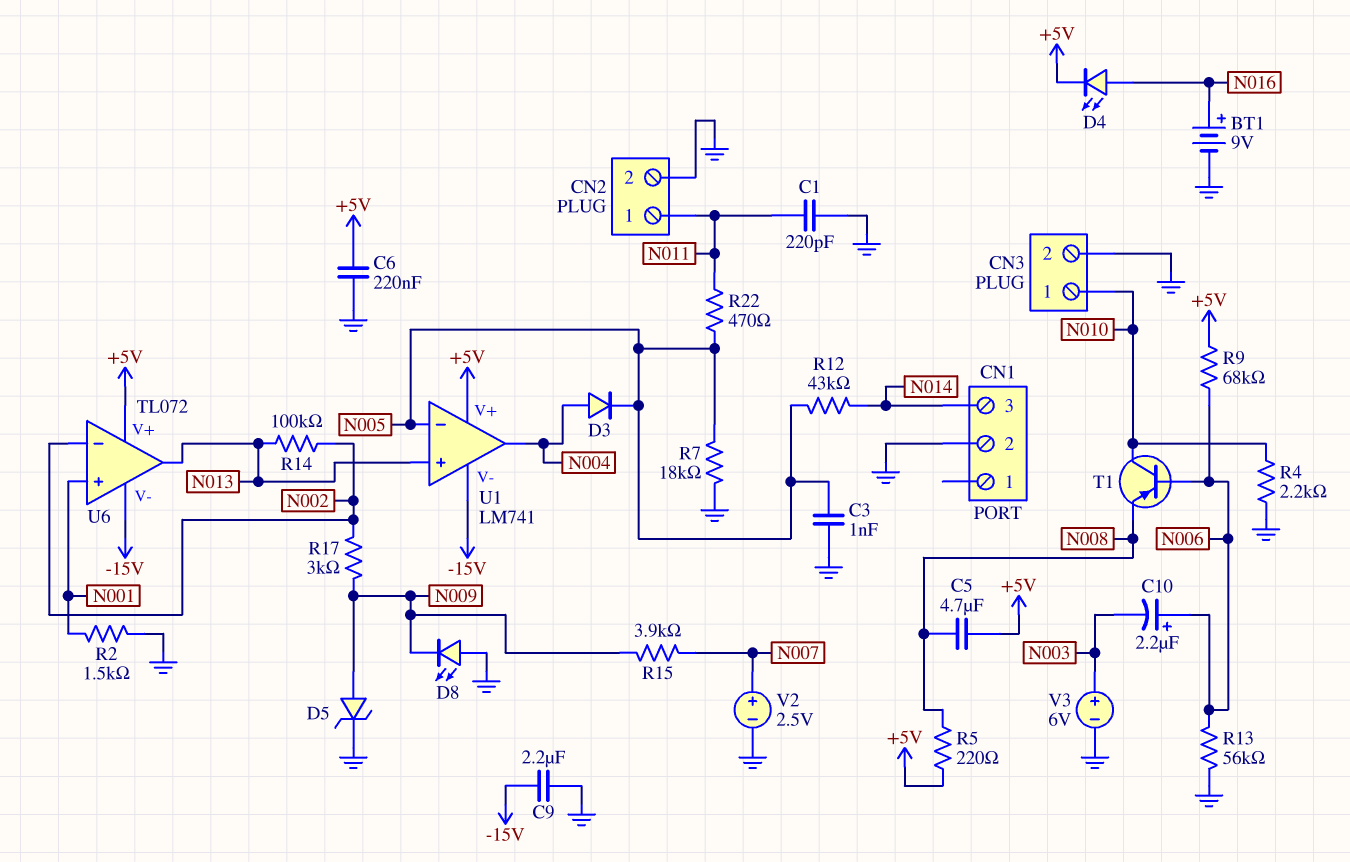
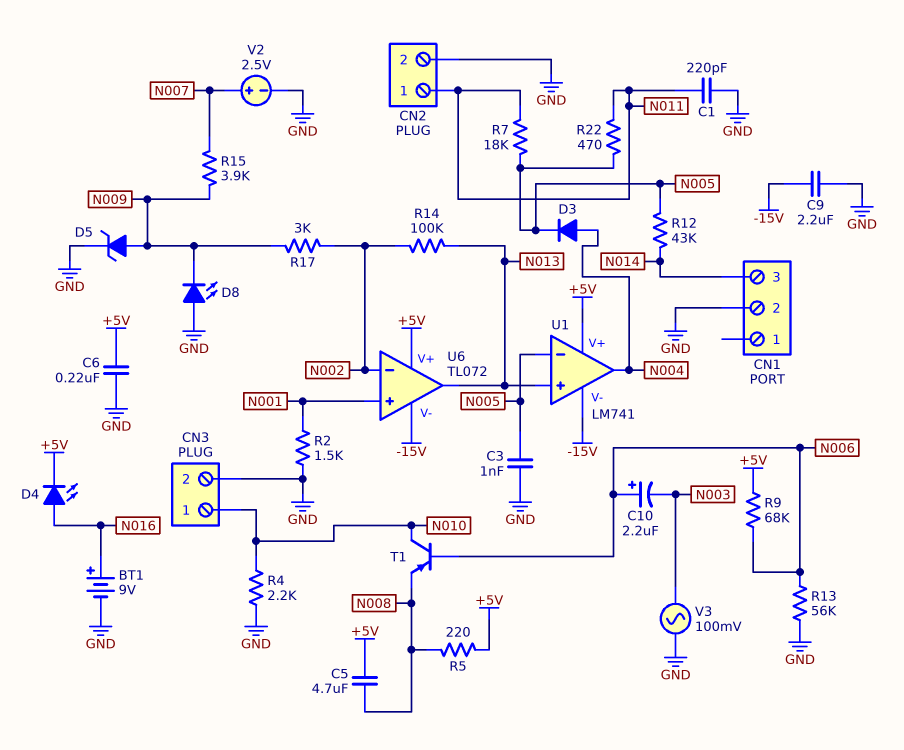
R7: 18k (GND, N005) -> 18k (N005, N011)
V3: 6V (plus N003, minus GND) -> AC 100mV (GND, N003)

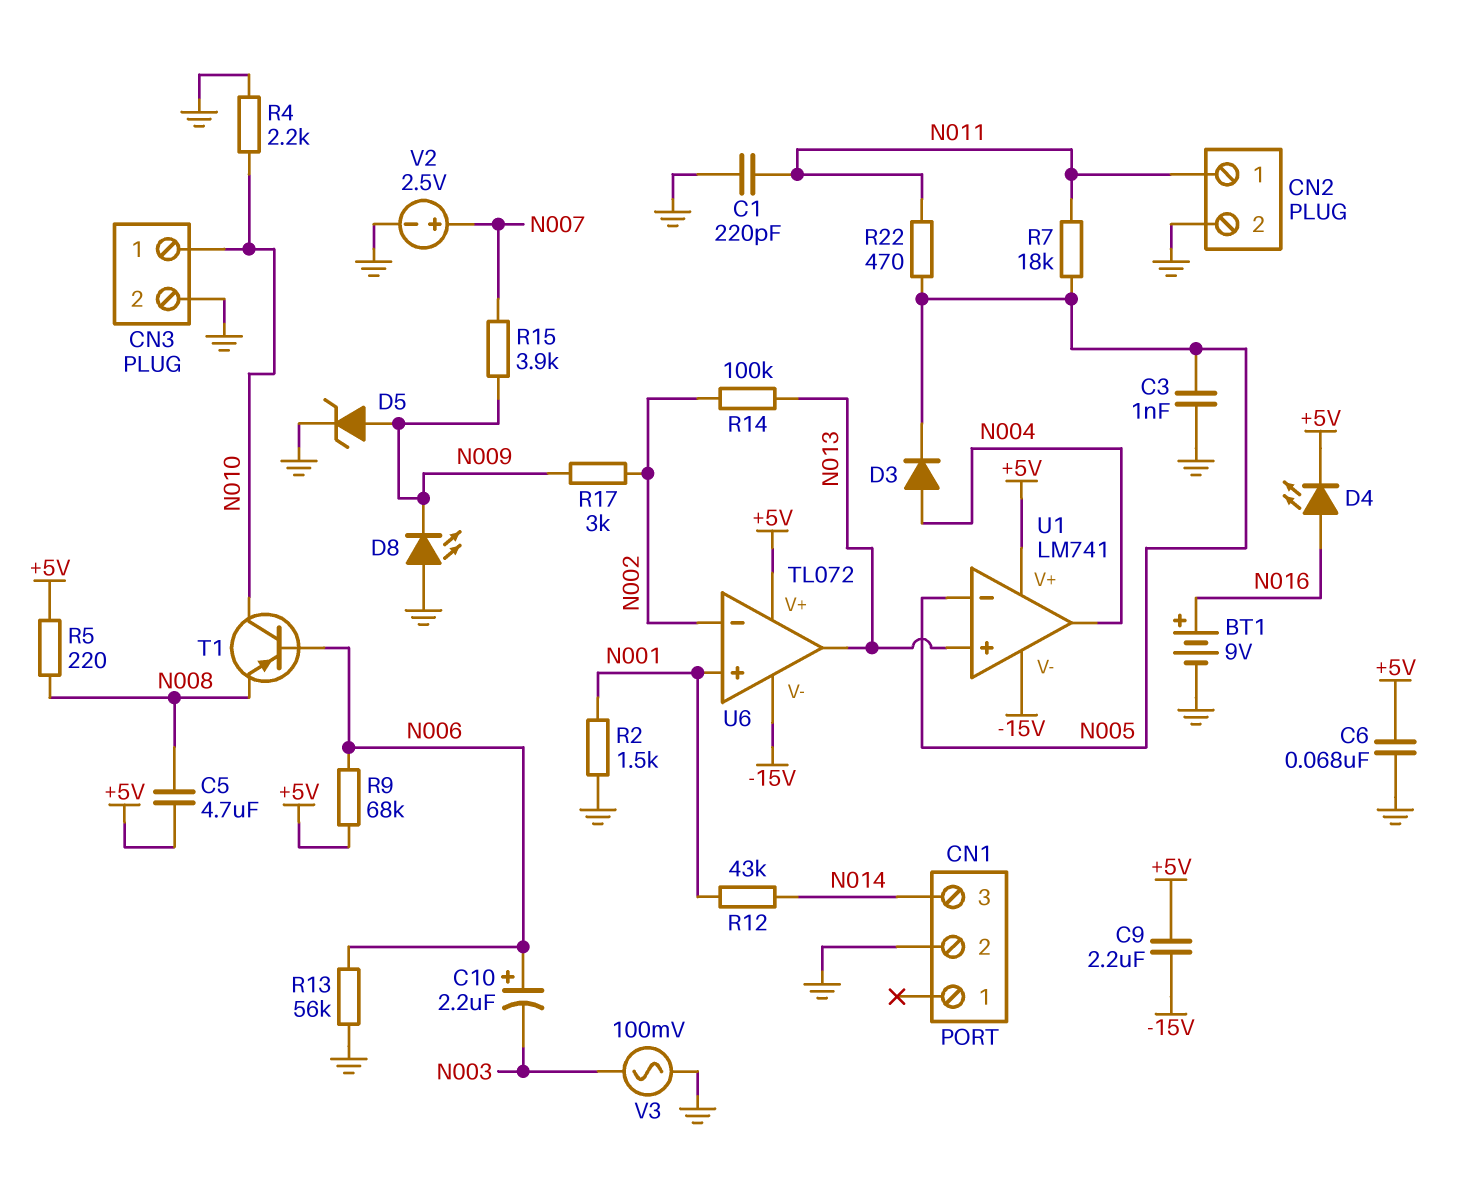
C6: 220nF (+5V, GND) -> 68nF (+5V, GND)
C9: 2.2uF (-15V, GND) -> 2.2uF (+5V, -15V)
R12: 43k (N005, N014) -> 43k (N001, N014)

